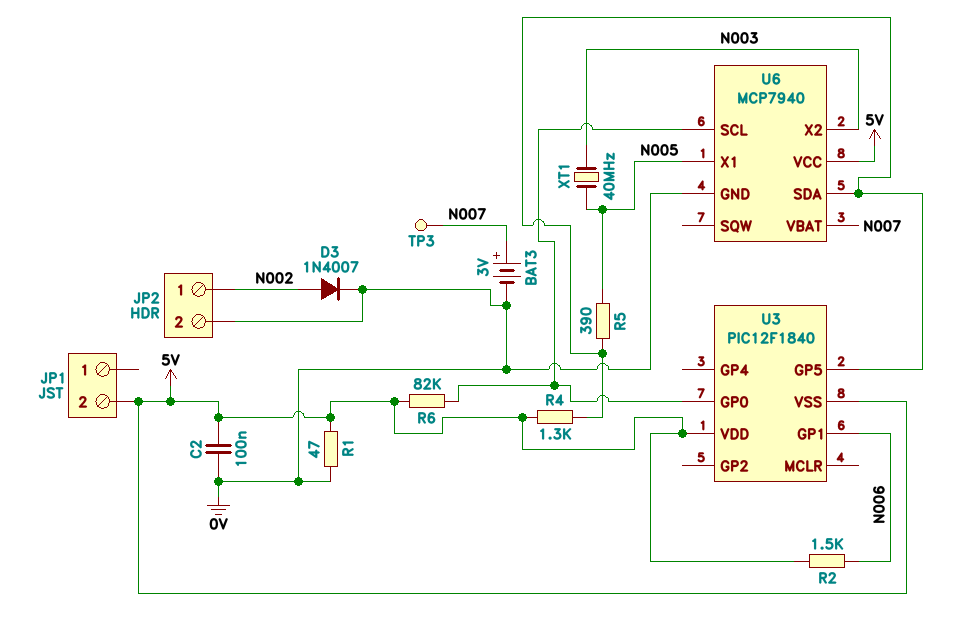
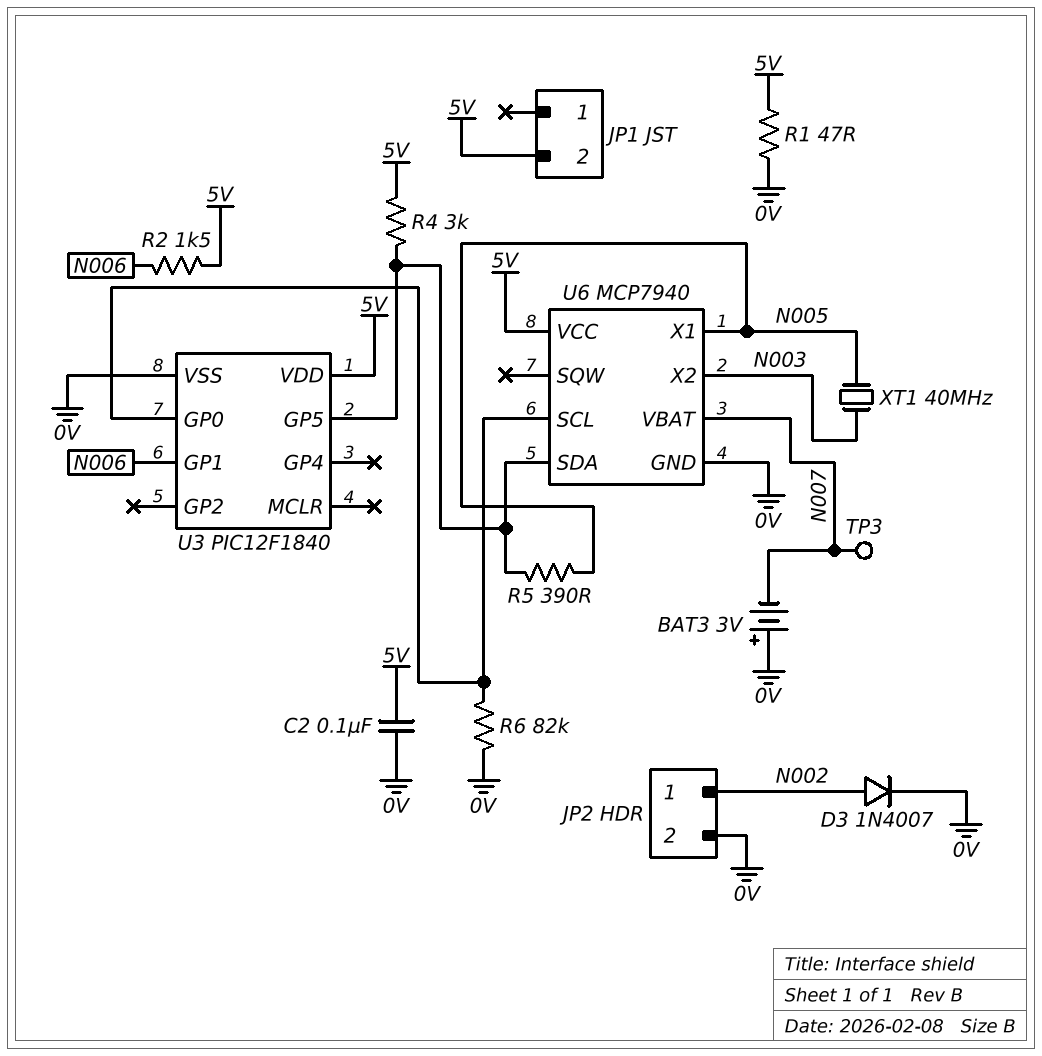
BAT3: 3V (plus N007, minus 0V) -> 3V (plus 0V, minus N007)
R4: 1.3k (5V, U3/GP5) -> 3k (5V, U3/GP5)
R6: 82k (5V, U3/GP0) -> 82k (0V, U3/GP0)
U3 pin VSS: 5V -> 0V

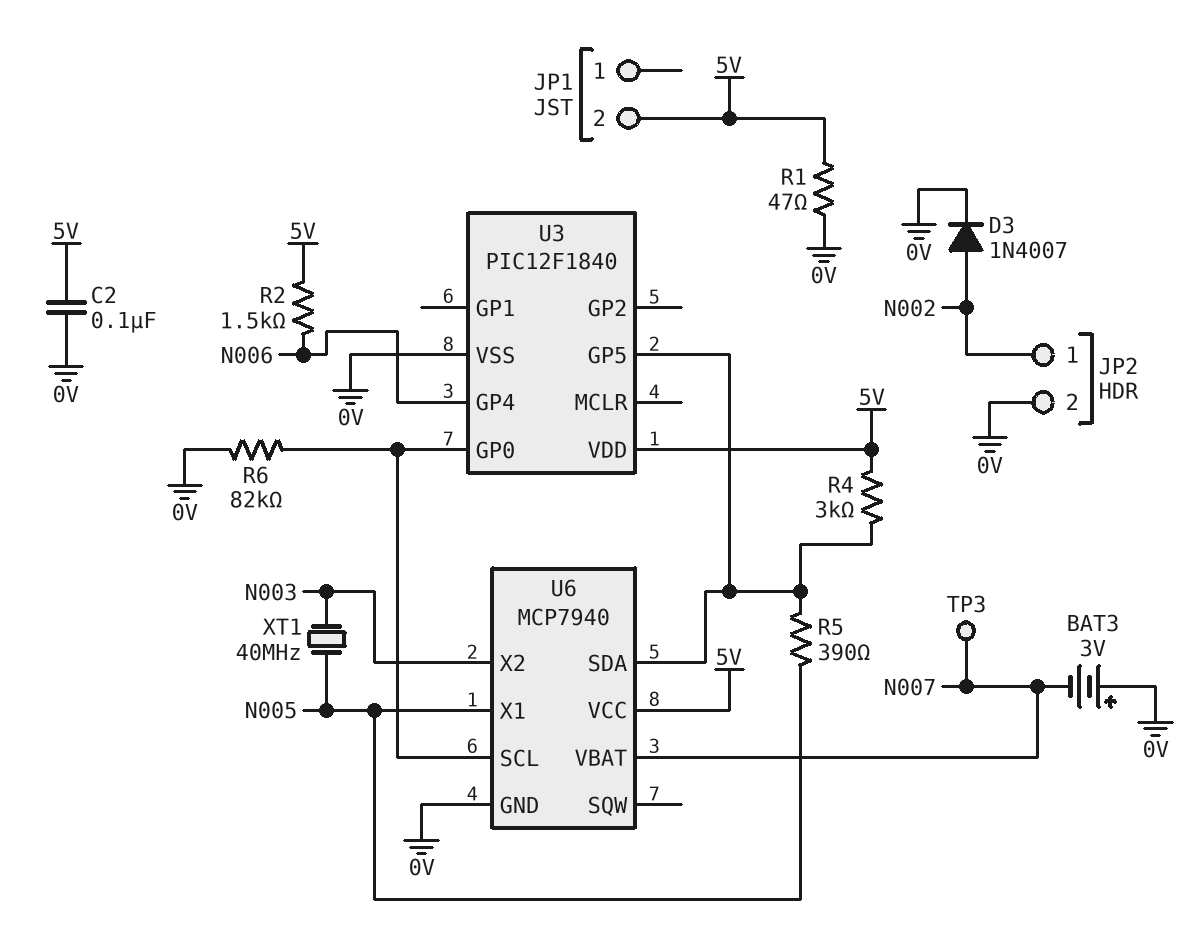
U3 pin GP1: N006 -> none
U3 pin GP4: none -> N006

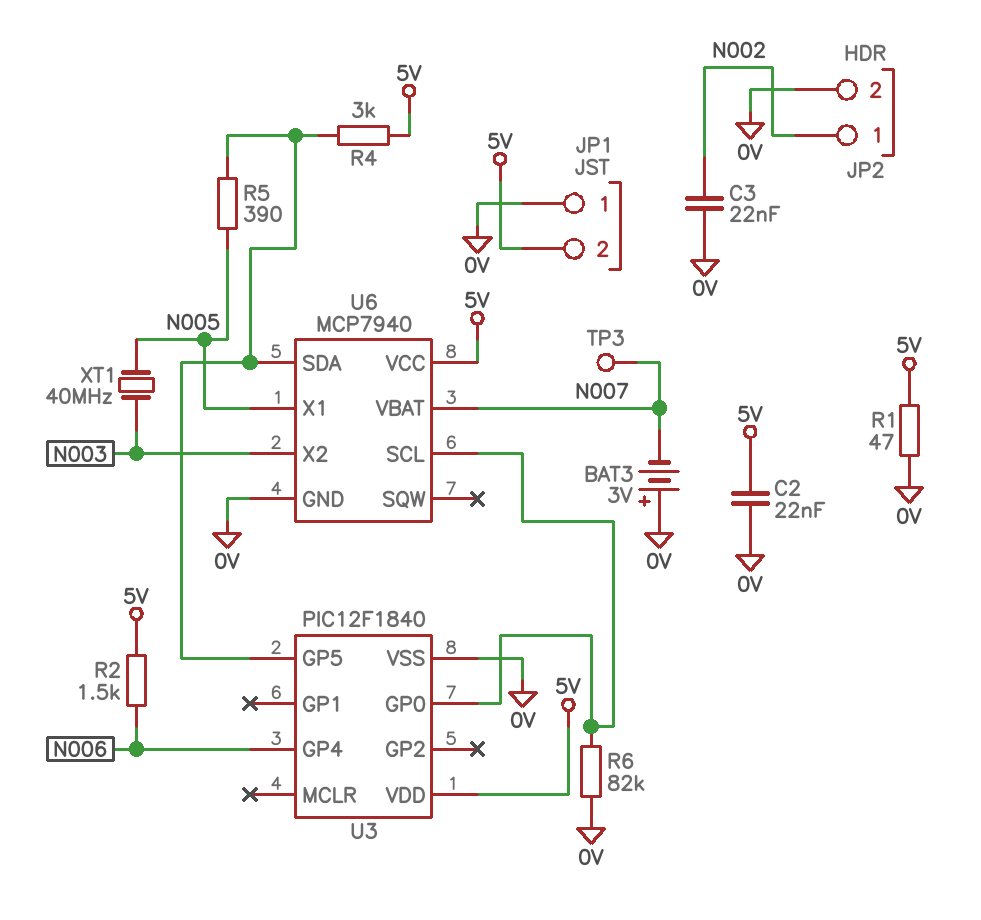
C2: 100nF (0V, 5V) -> 22nF (0V, 5V)
C3: none -> 22nF (0V, N002)
D3: diode 1N4007 (A N002, K 0V) -> none
JP1 pin 1: none -> 0V

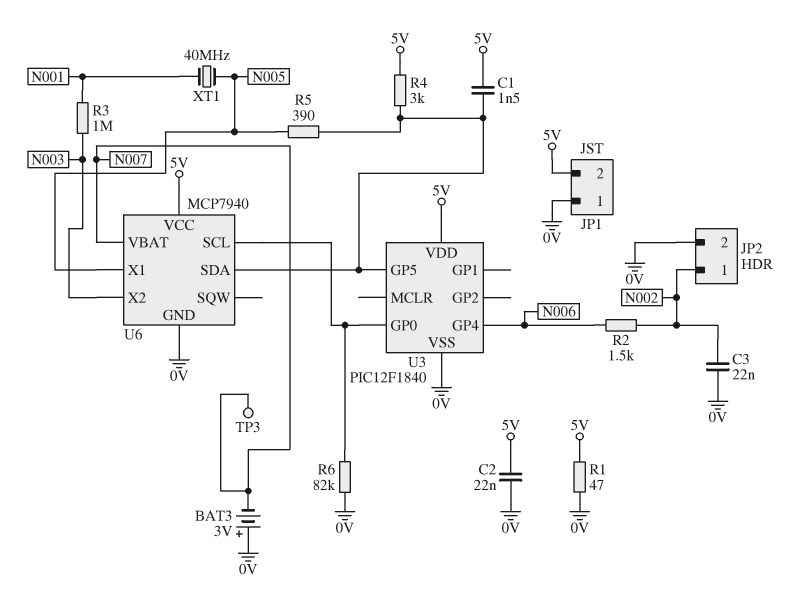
C1: none -> 1.5nF (5V, U3/GP5)
R2: 1.5k (5V, N006) -> 1.5k (N002, N006)
R3: none -> 1M (N001, N003)
XT1: 40MHz (N003, N005) -> 40MHz (N001, N005)

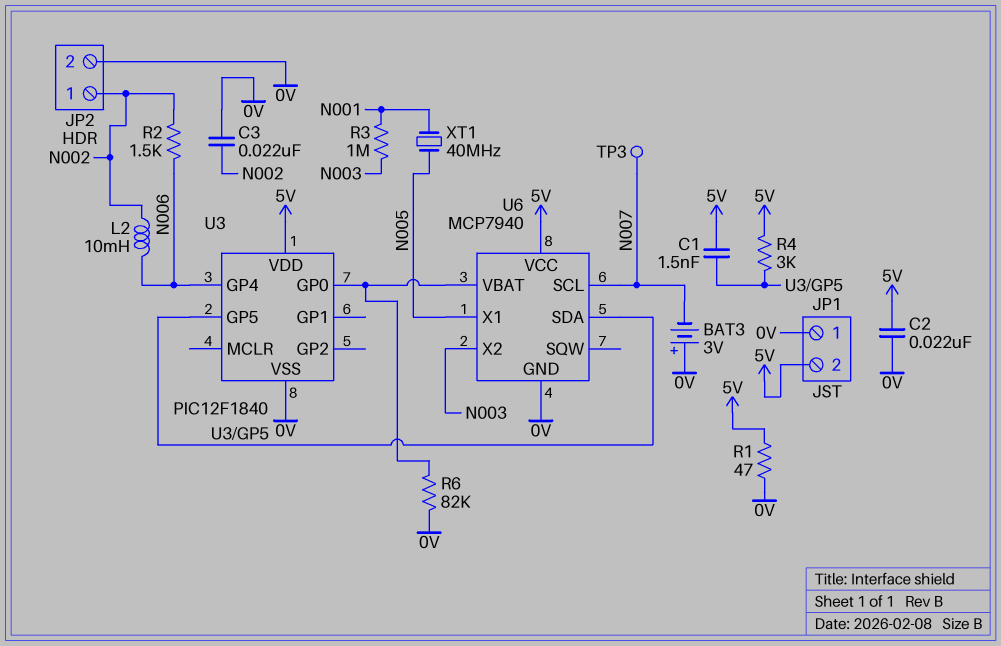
L2: none -> 10mH (N002, N006)
R5: 390 (N005, U3/GP5) -> none
U6 pin SCL: U3/GP0 -> N007
U6 pin VBAT: N007 -> U3/GP0

